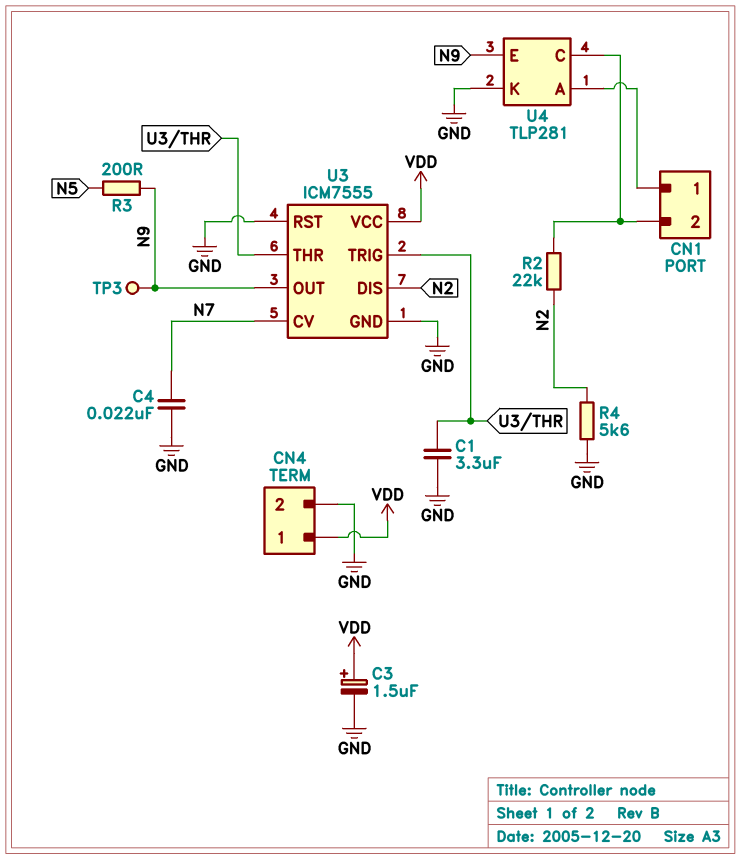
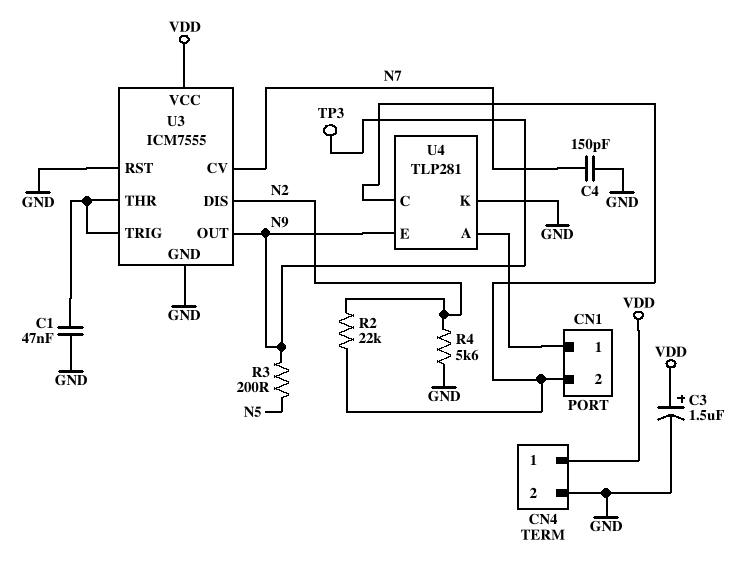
C1: 3.3uF (GND, U3/THR) -> 47nF (GND, U3/THR)
C4: 22nF (GND, N7) -> 150pF (GND, N7)

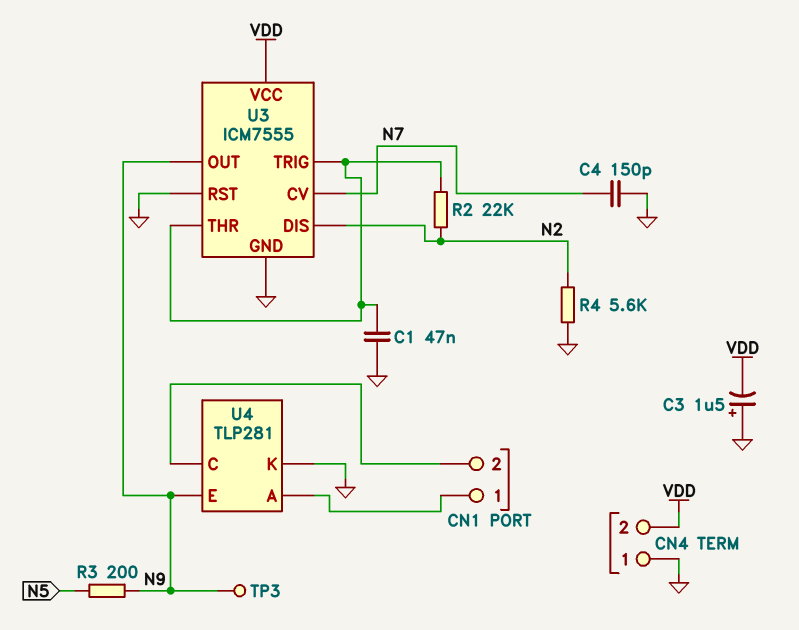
C3: 1.5uF (plus VDD, minus GND) -> 1.5uF (plus GND, minus VDD)
CN4 pin 1: VDD -> GND
CN4 pin 2: GND -> VDD
R2: 22k (CN1/2, N2) -> 22k (N2, U3/THR)

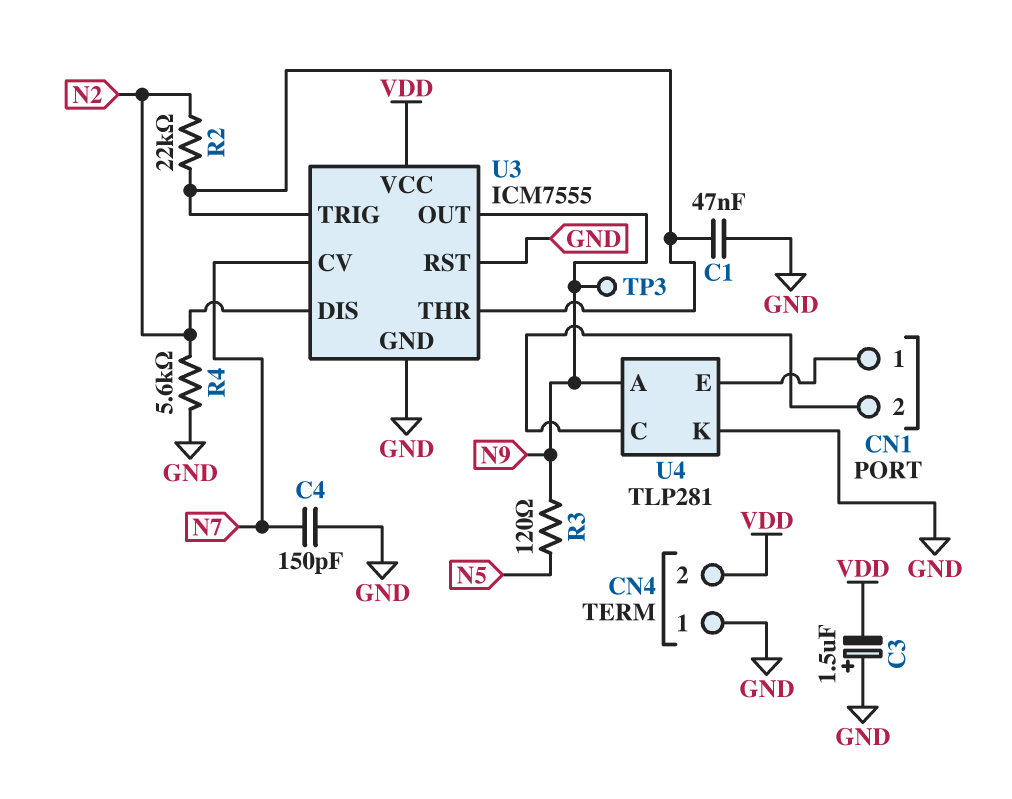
R3: 200 (N5, N9) -> 120 (N5, N9)
U4 pin A: CN1/1 -> N9
U4 pin E: N9 -> CN1/1

